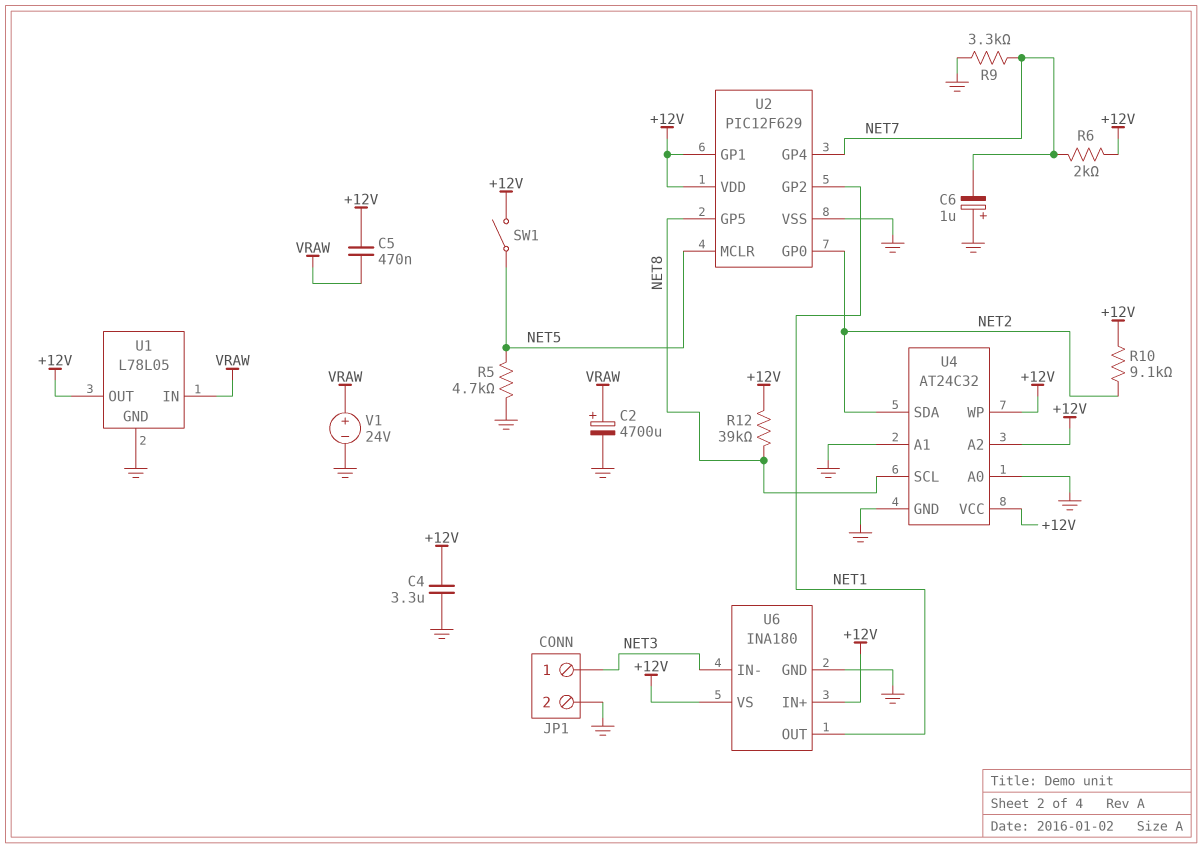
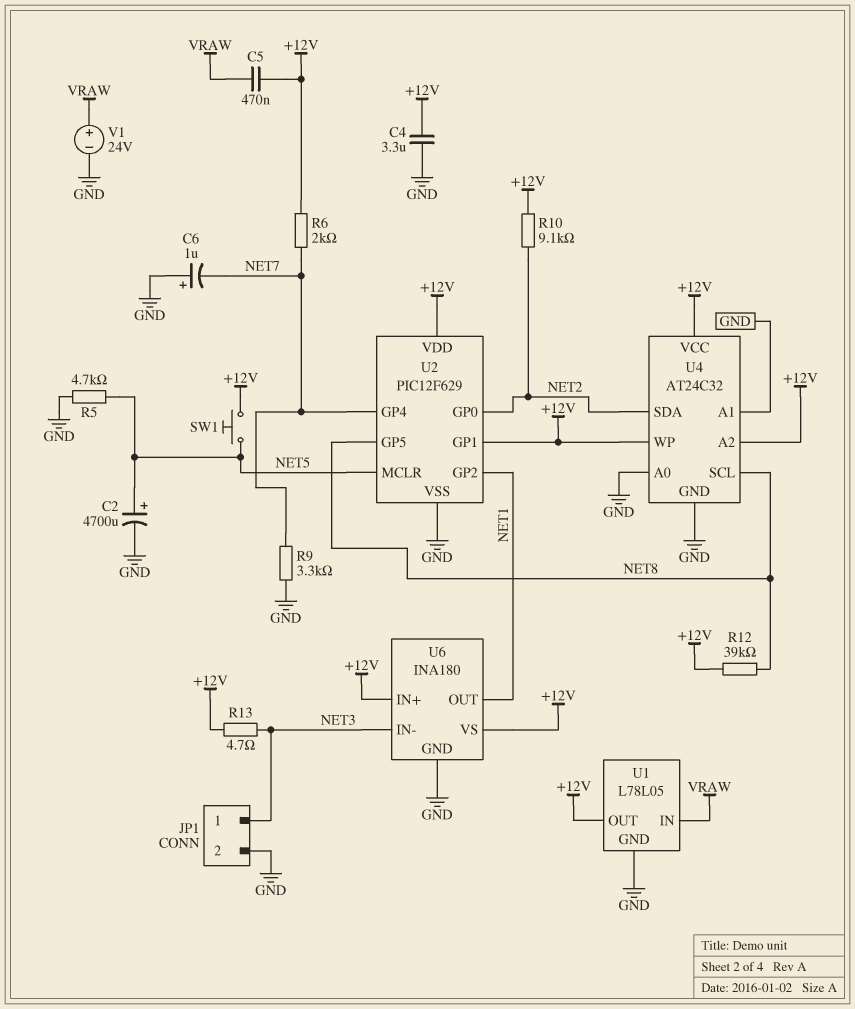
C2: 4700uF (plus VRAW, minus GND) -> 4700uF (plus NET5, minus GND)
R13: none -> 4.7 (+12V, NET3)
SW1: switch (+12V, NET5) -> button (+12V, NET5)

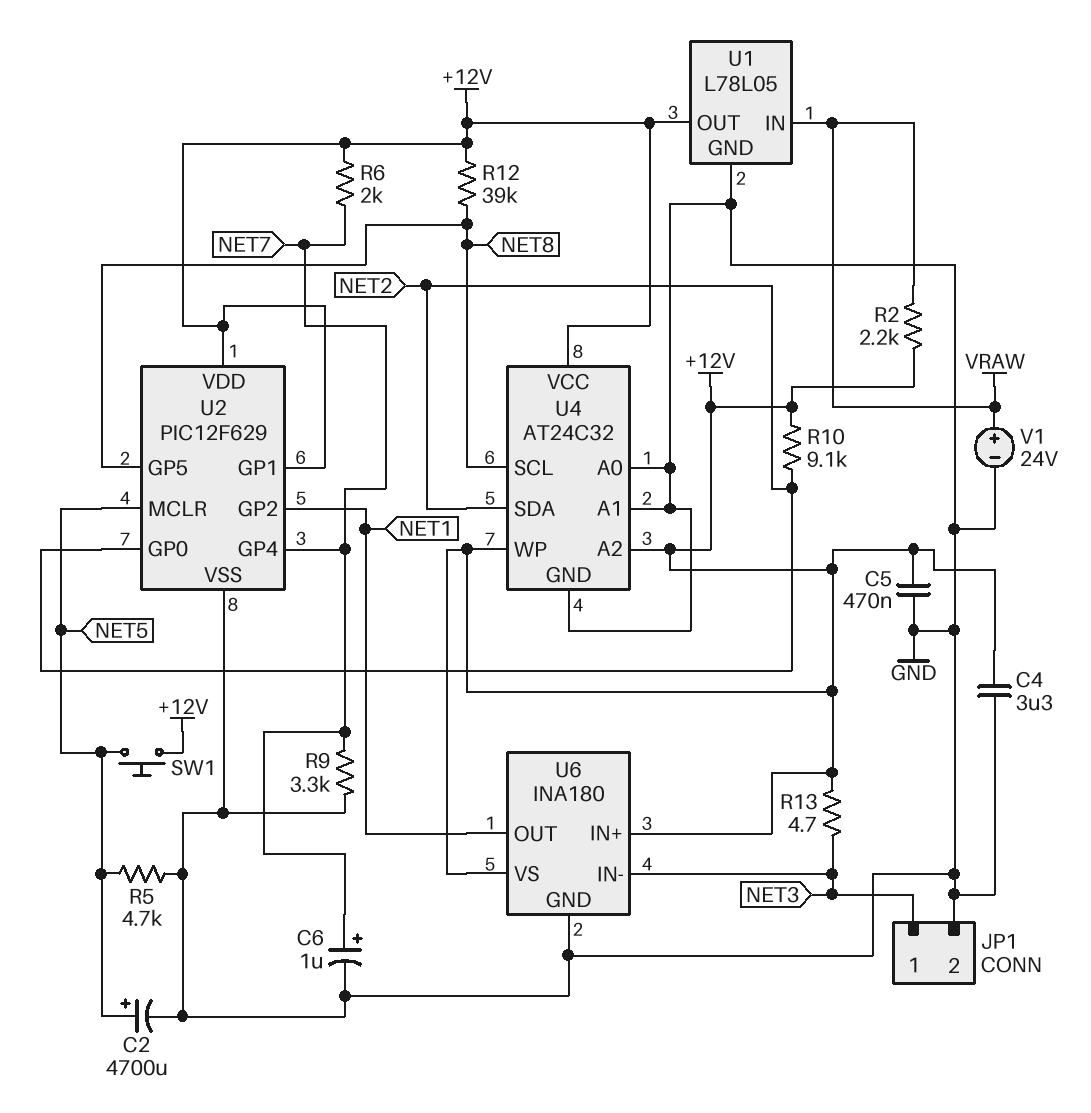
C5: 470nF (+12V, VRAW) -> 470nF (+12V, GND)
C6: 1uF (plus GND, minus NET7) -> 1uF (plus NET7, minus GND)
R2: none -> 2.2k (+12V, VRAW)

